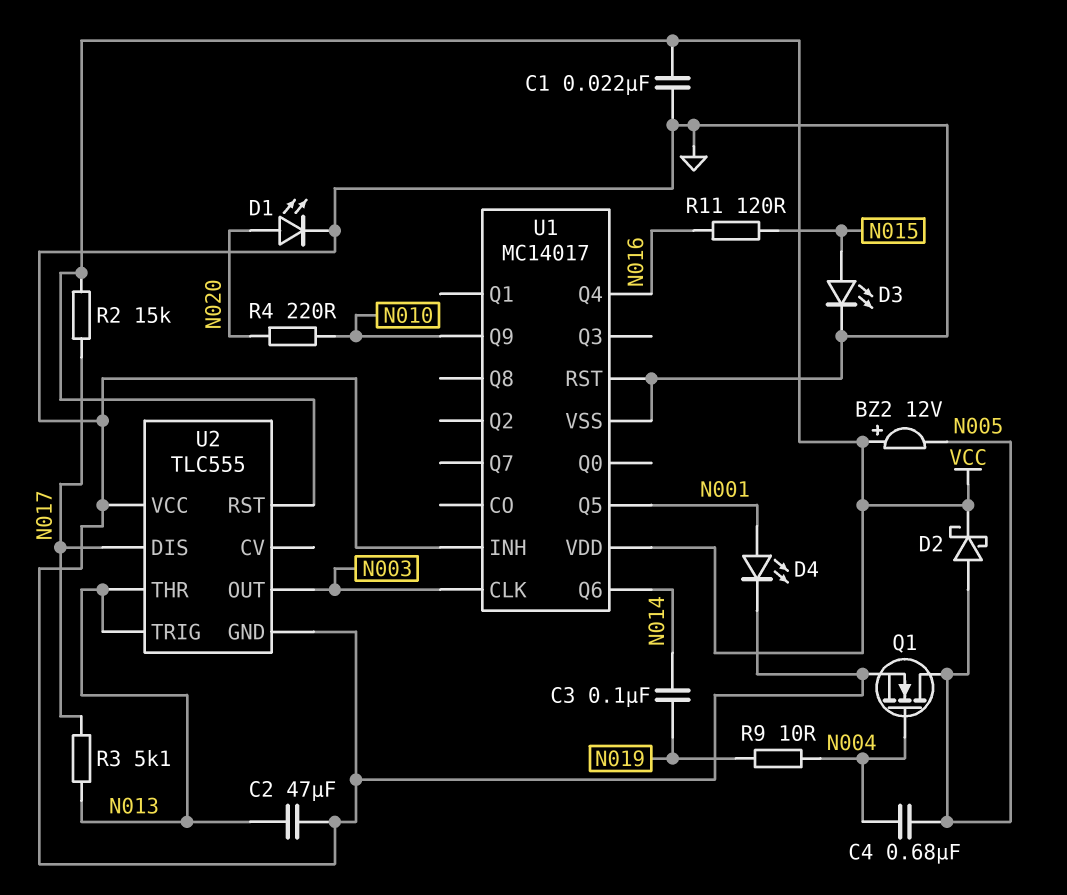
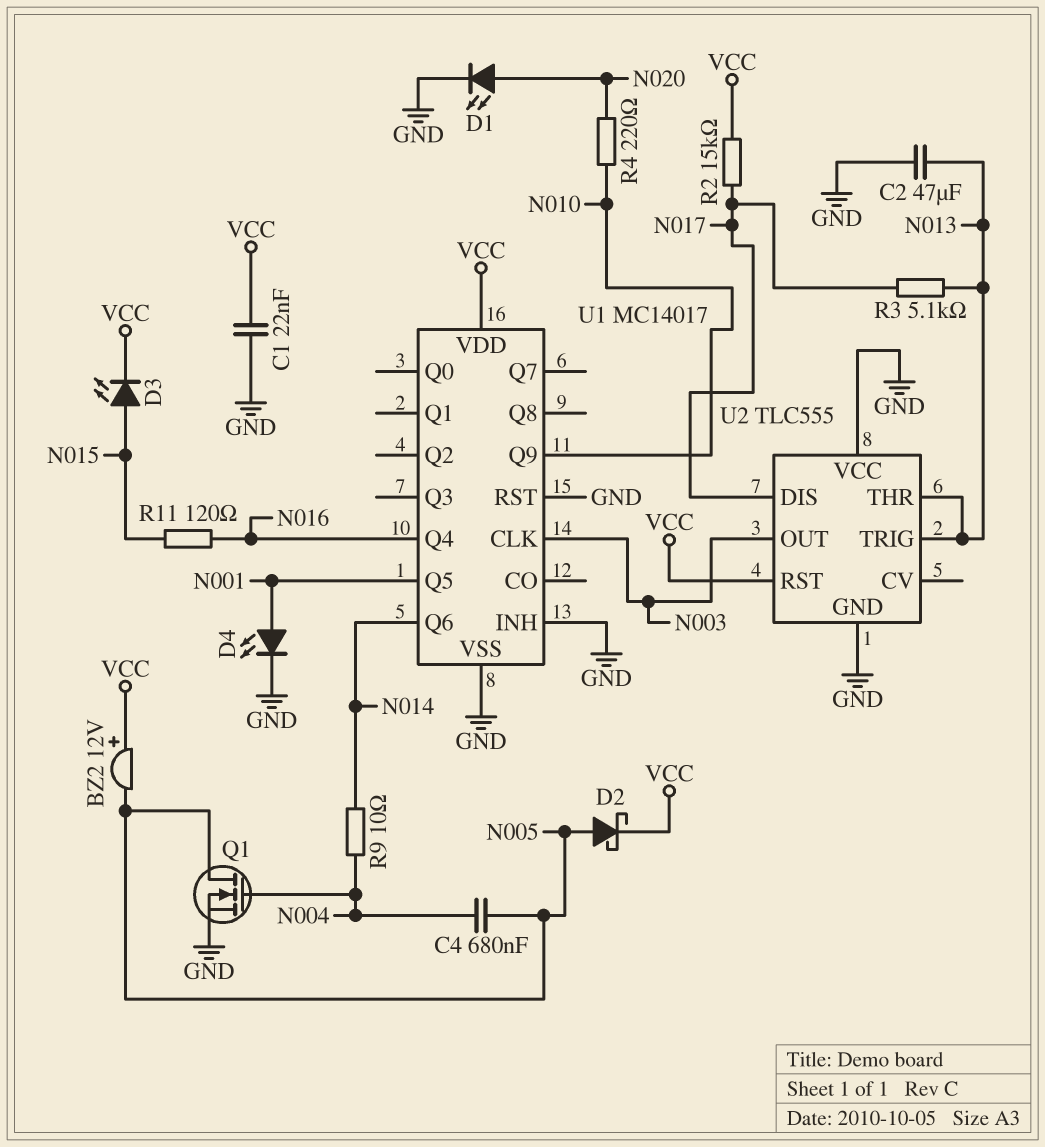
C3: 100nF (N014, N019) -> none
D3: LED (A N015, K GND) -> LED (A N015, K VCC)
R9: 10 (N004, N019) -> 10 (N004, N014)

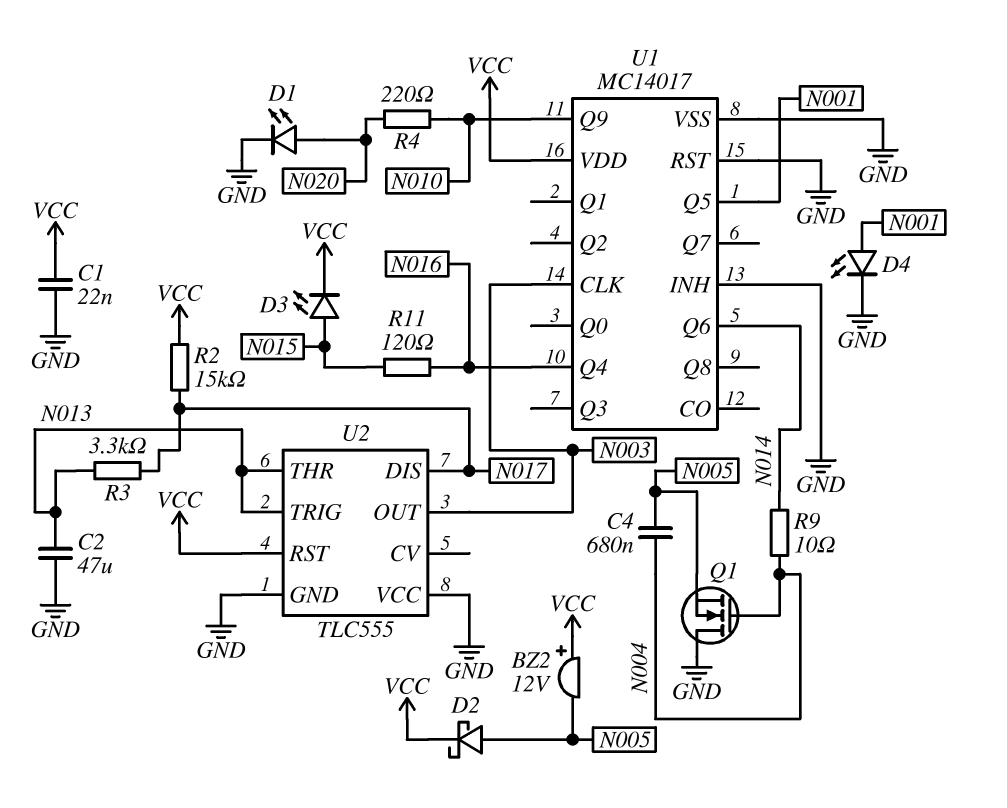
Q1: NMOS (G N004, D N005, S GND) -> NMOS (G N004, D GND, S N005)
R3: 5.1k (N013, N017) -> 3.3k (N013, N017)

